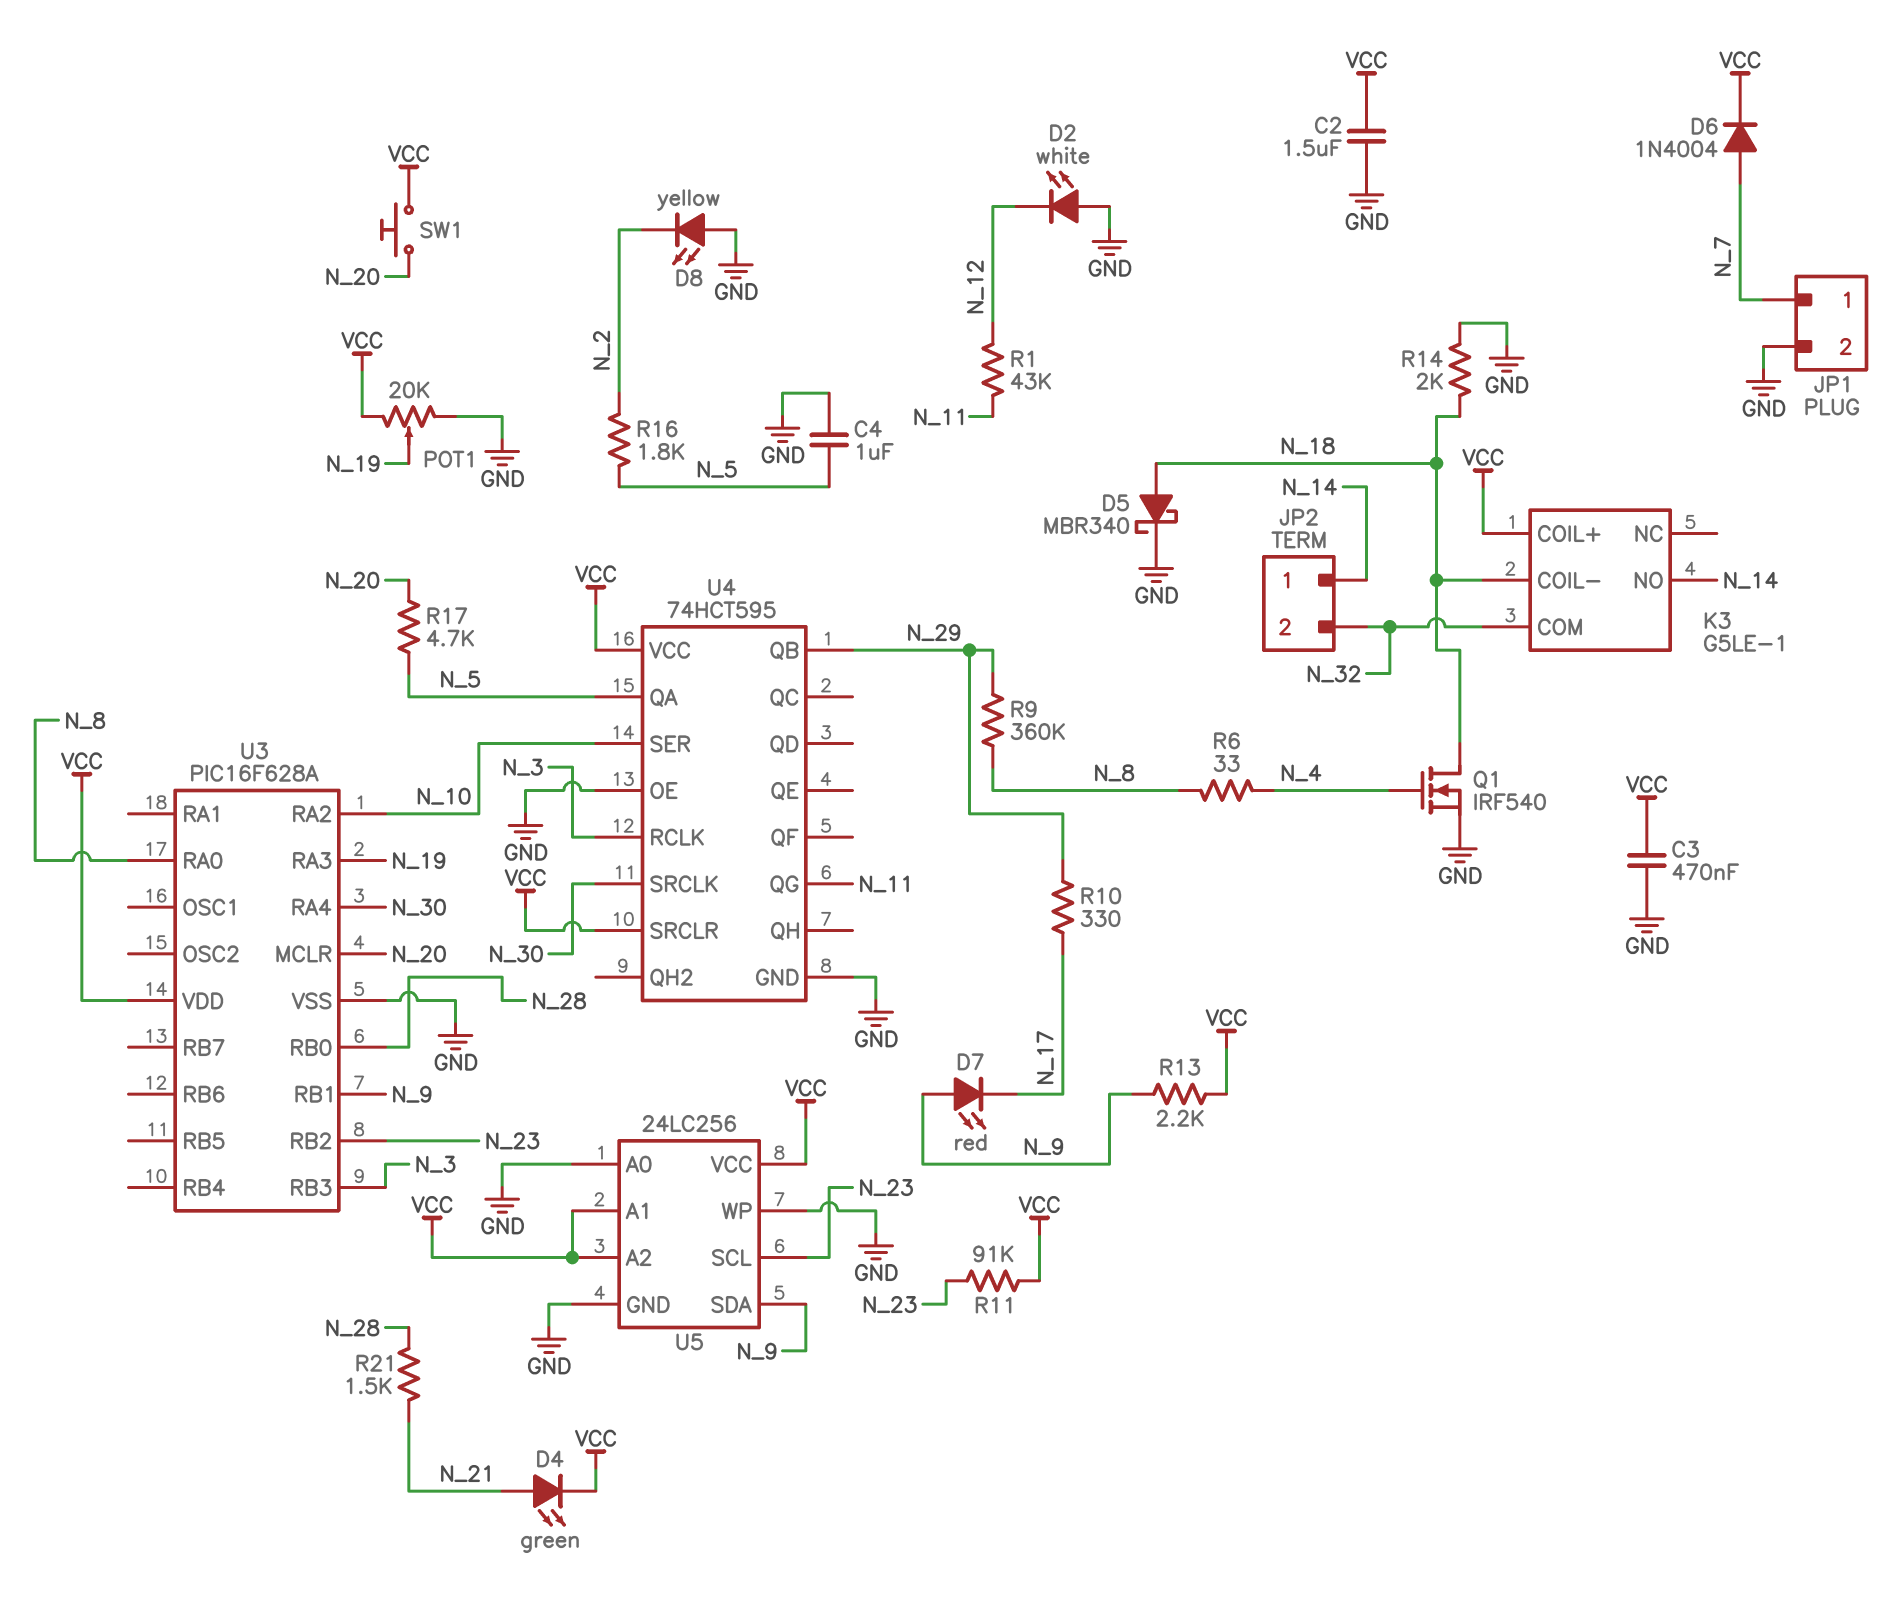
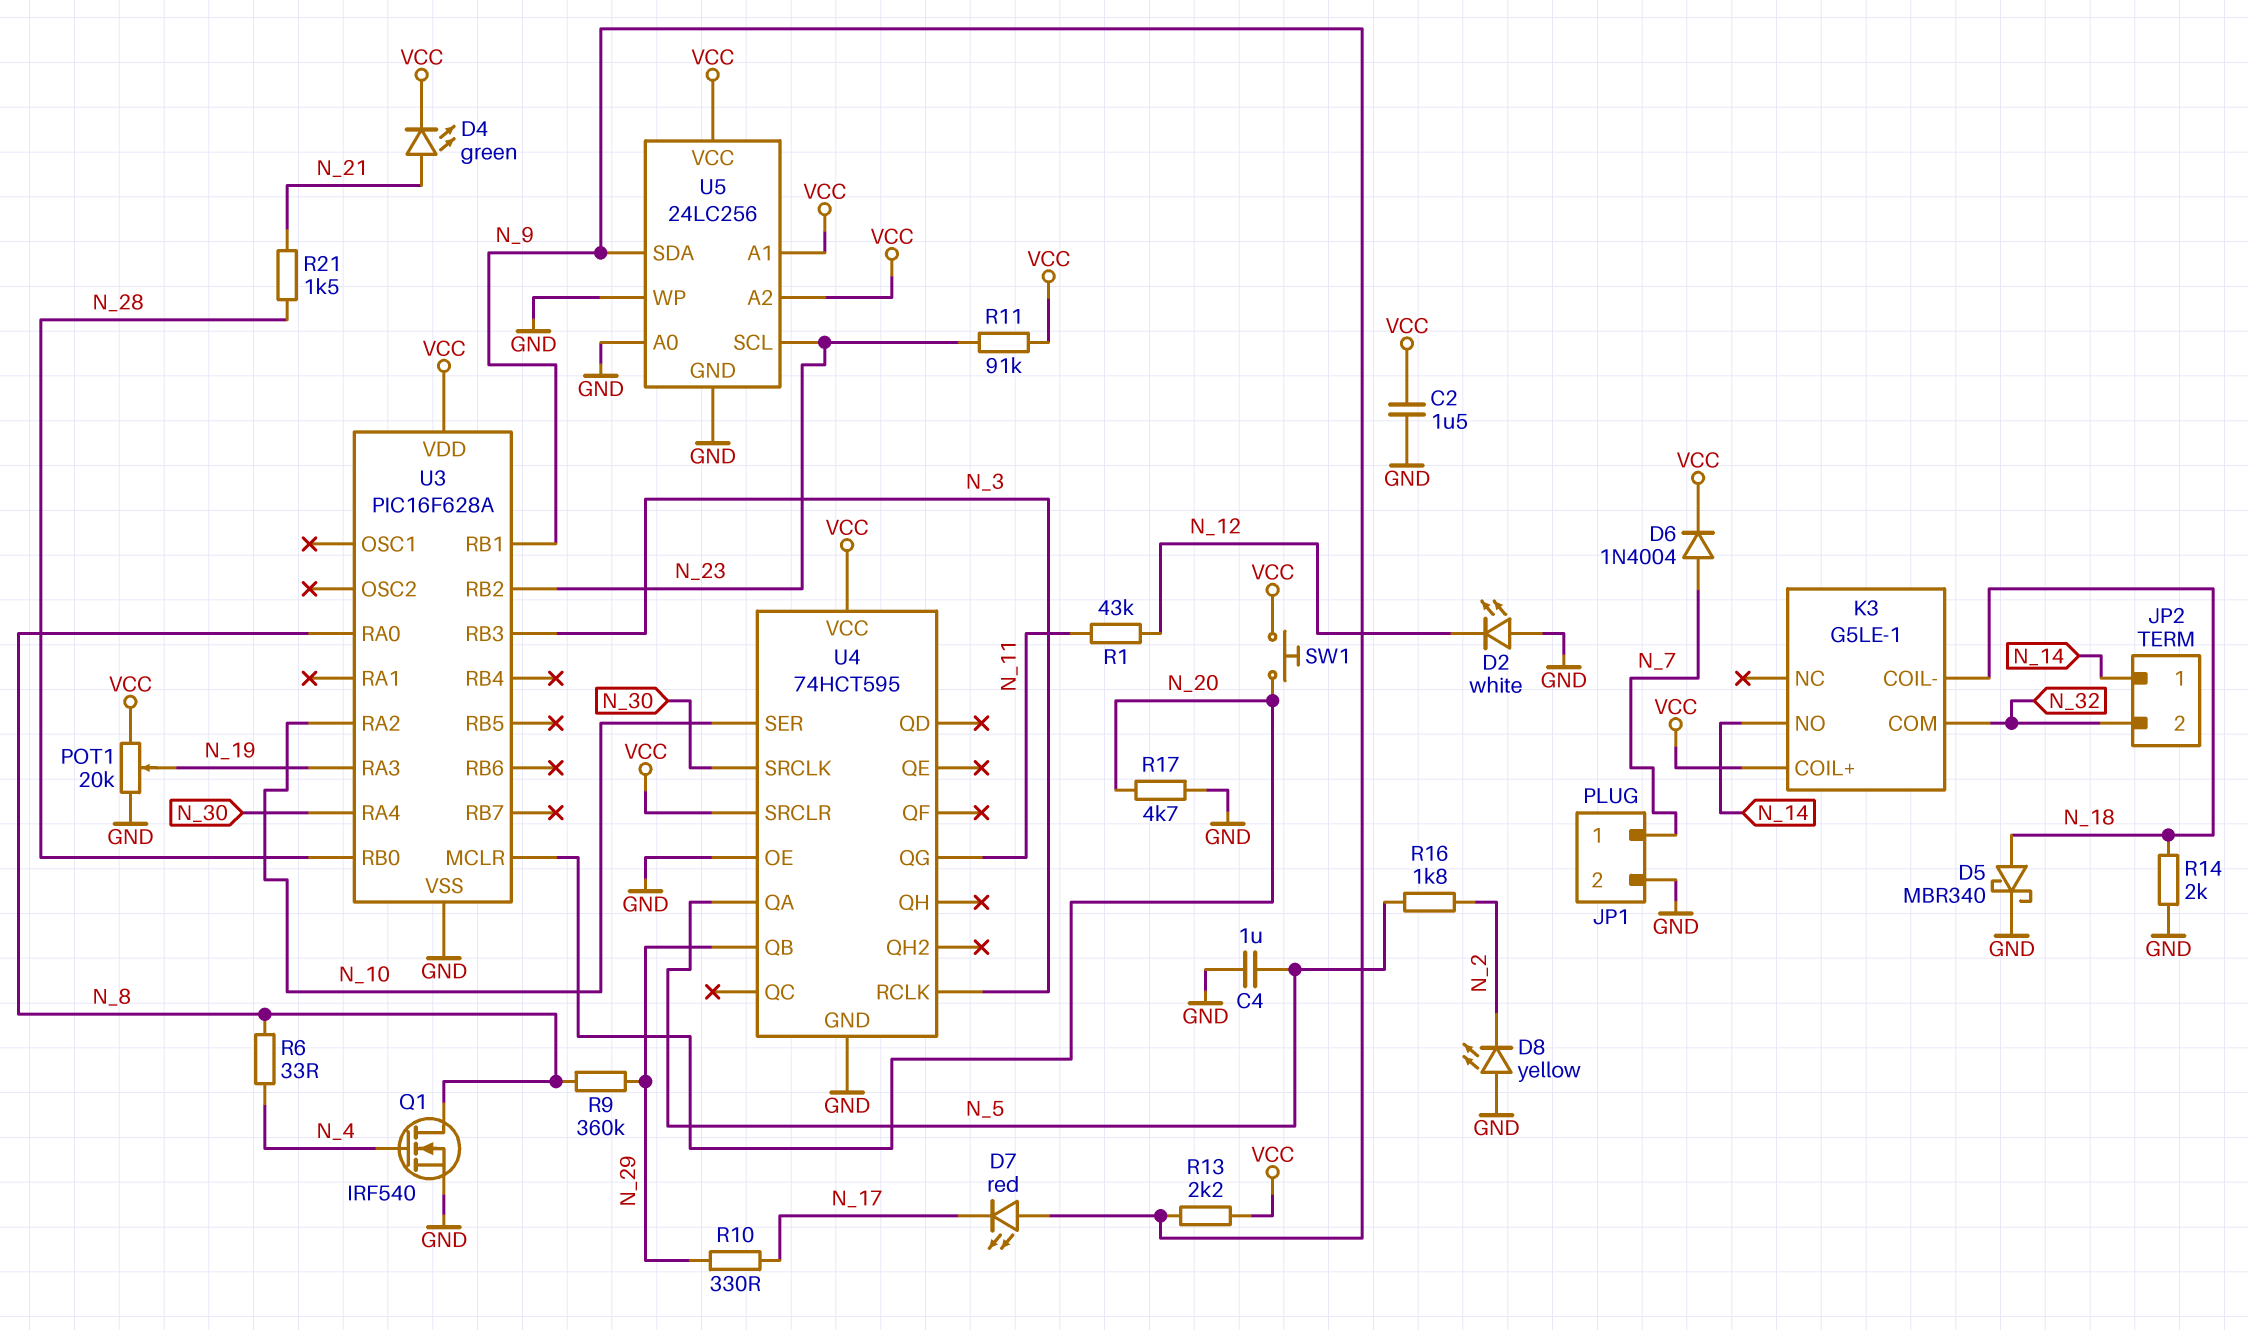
C3: 470nF (GND, VCC) -> none
Q1: NMOS IRF540 (G N_4, D N_18, S GND) -> NMOS IRF540 (G N_4, D N_8, S GND)
R17: 4.7k (N_5, N_20) -> 4.7k (GND, N_20)

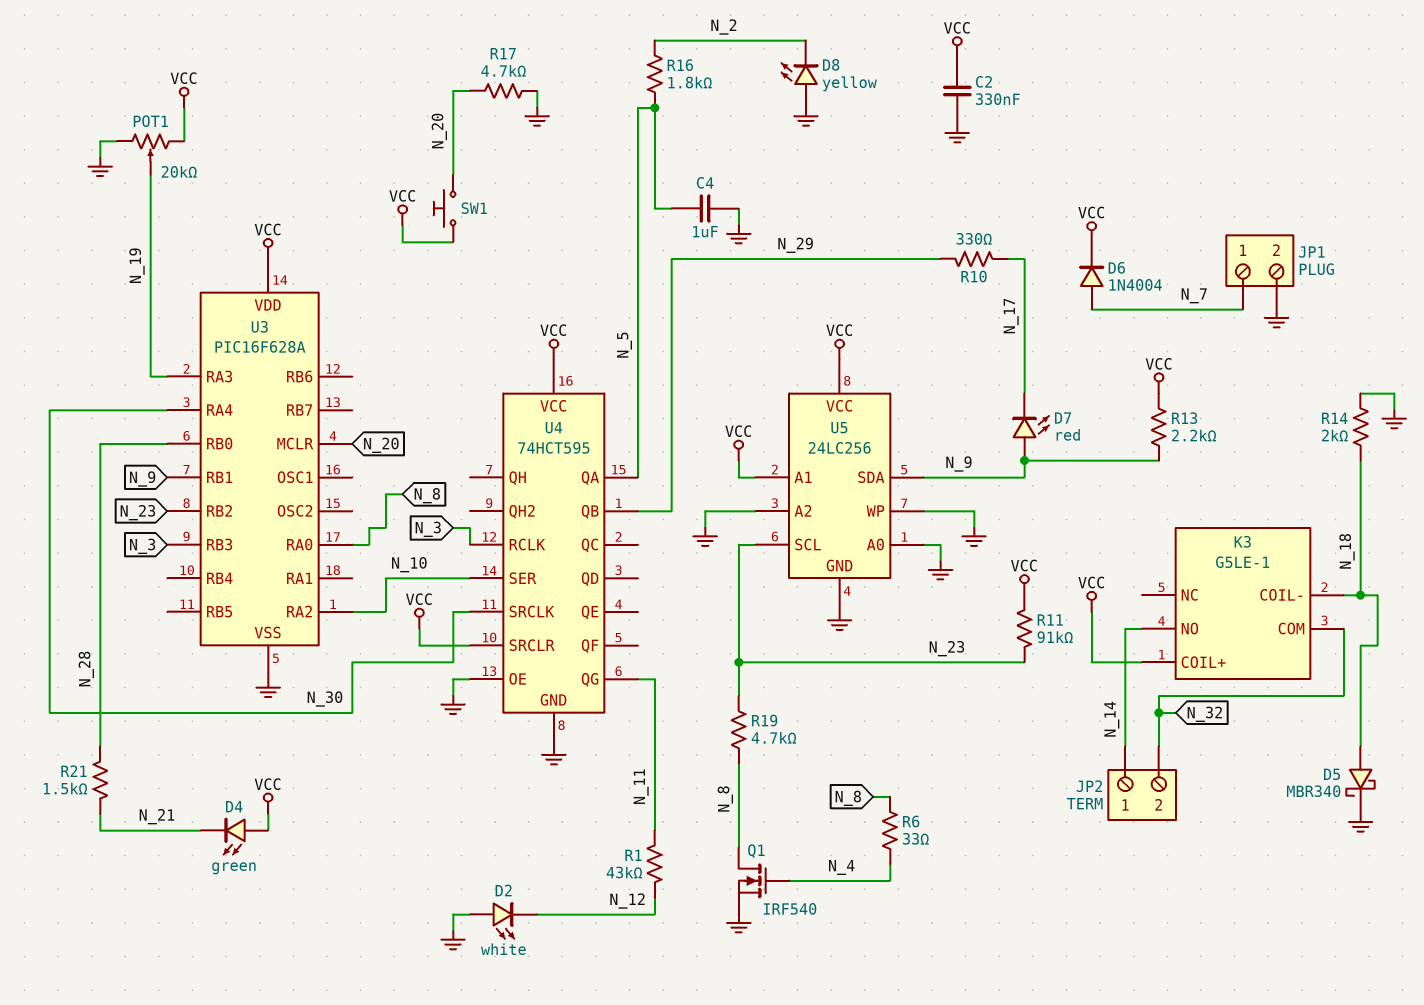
C2: 1.5uF (GND, VCC) -> 330nF (GND, VCC)
D4: LED green (A N_21, K VCC) -> LED green (A VCC, K N_21)
R9: 360k (N_8, N_29) -> none
R19: none -> 4.7k (N_8, N_23)
U5 pin A2: VCC -> GND

